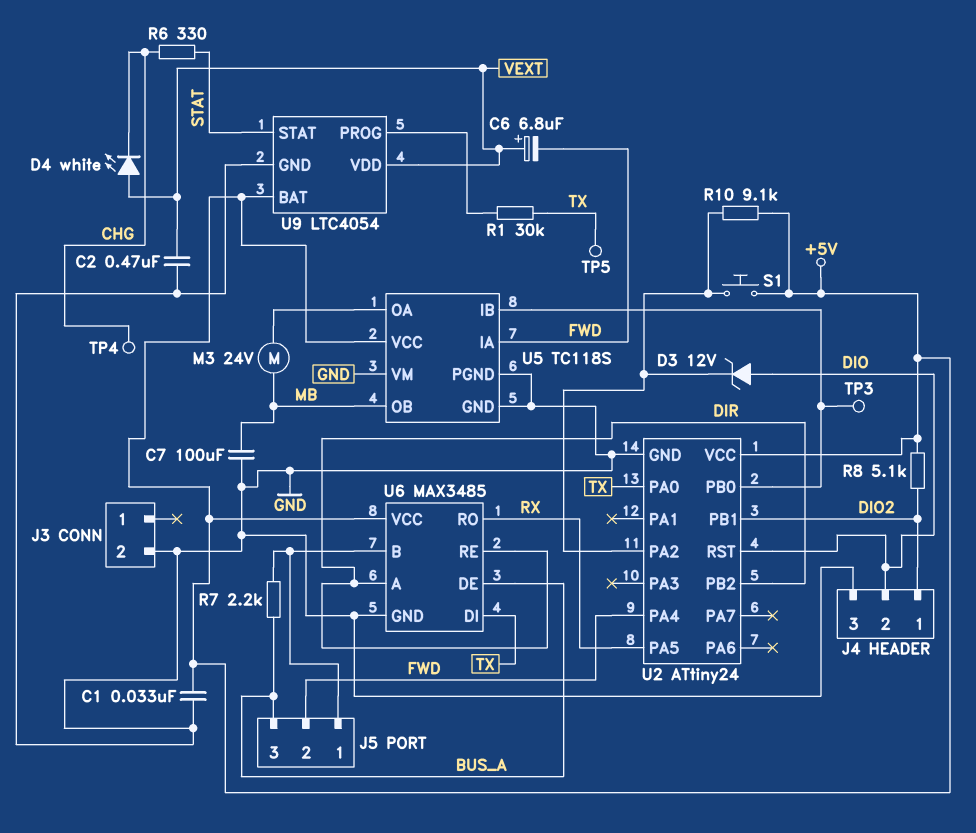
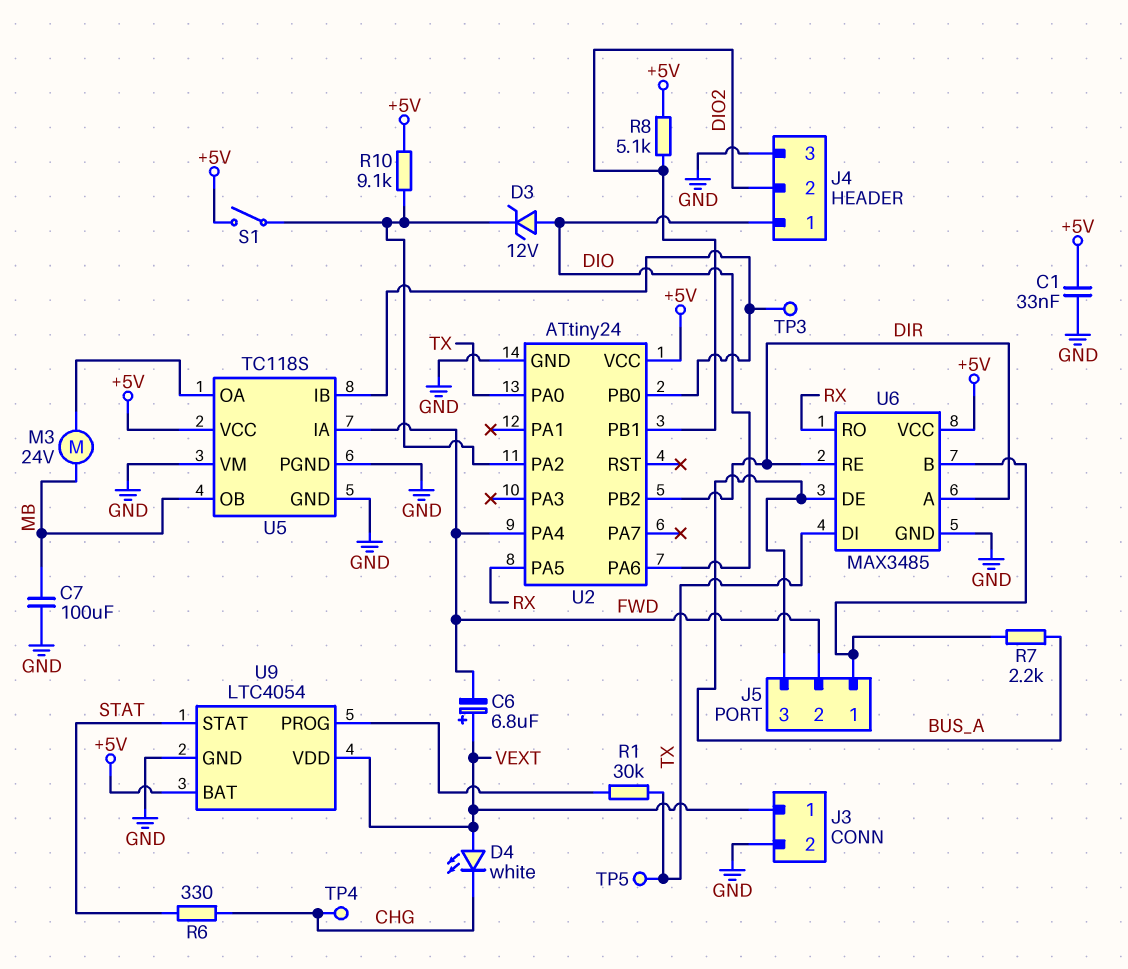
C2: 470nF (GND, VEXT) -> none
J3 pin 1: none -> VEXT
J4 pin 1: DIO2 -> DIO
J4 pin 2: DIO -> DIO2
S1: button (+5V, U2/PA2) -> switch (+5V, U2/PA2)
U2 pin PA6: none -> DIO
U2 pin RST: DIO -> none

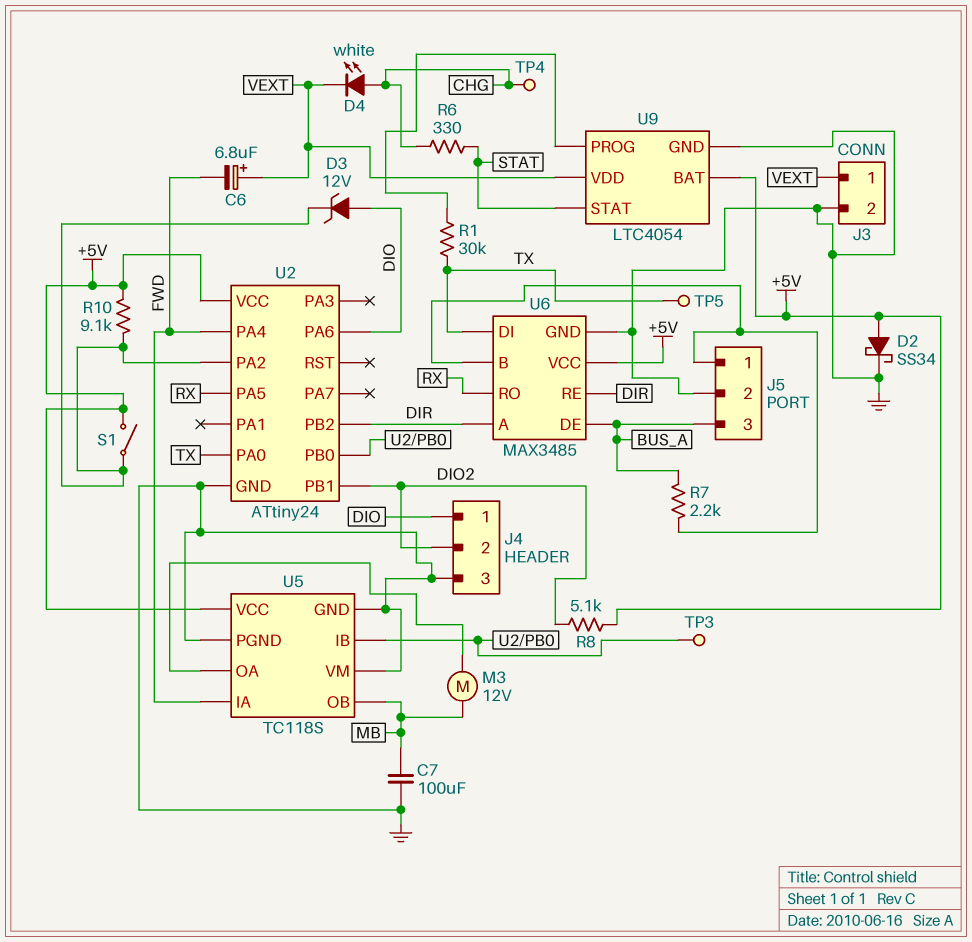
C1: 33nF (+5V, GND) -> none
D2: none -> schottky SS34 (A +5V, K GND)
D4: LED white (A VEXT, K CHG) -> LED white (A CHG, K VEXT)
J5 pin 2: FWD -> GND
M3: motor 24V (MB, U5/OA) -> motor 12V (MB, U5/OA)

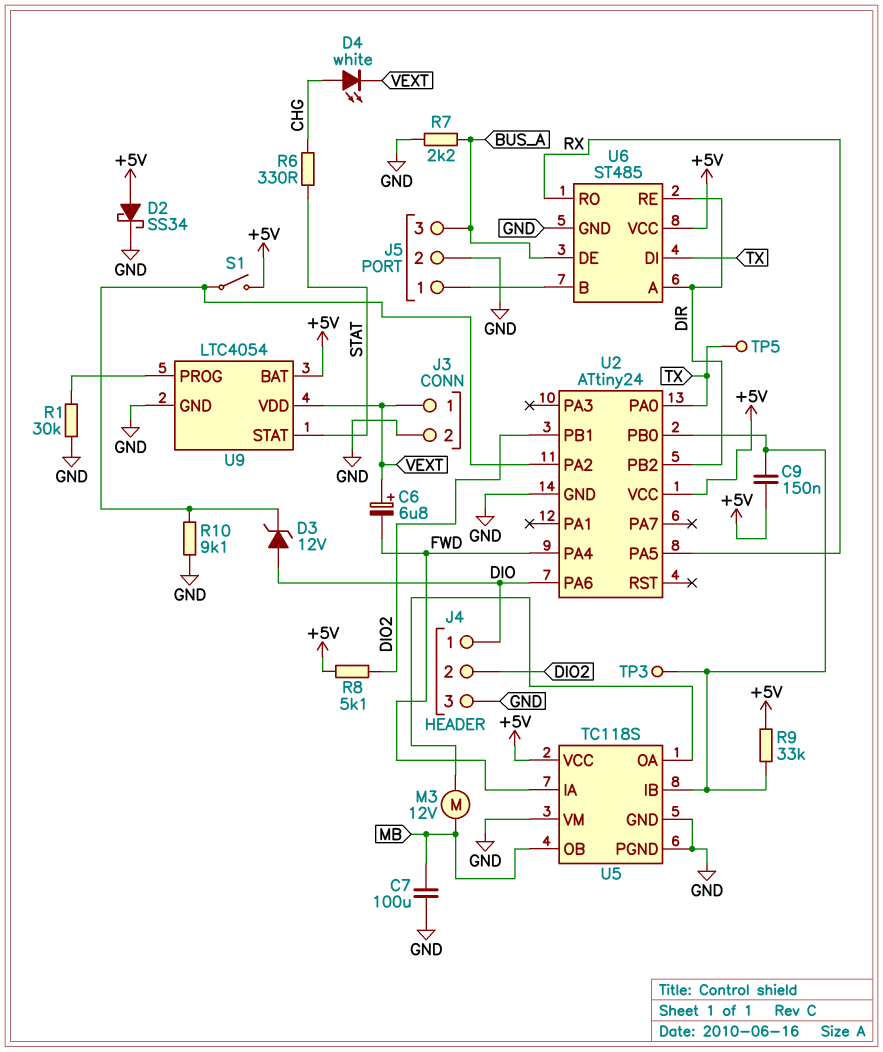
C9: none -> 150nF (+5V, U2/PB0)
R1: 30k (TX, U9/PROG) -> 30k (GND, U9/PROG)
R7: 2.2k (BUS_A, J5/1) -> 2.2k (BUS_A, GND)
R9: none -> 33k (+5V, U2/PB0)
R10: 9.1k (+5V, U2/PA2) -> 9.1k (GND, U2/PA2)
TP4: test point (CHG) -> none
U6: MAX3485 -> ST485

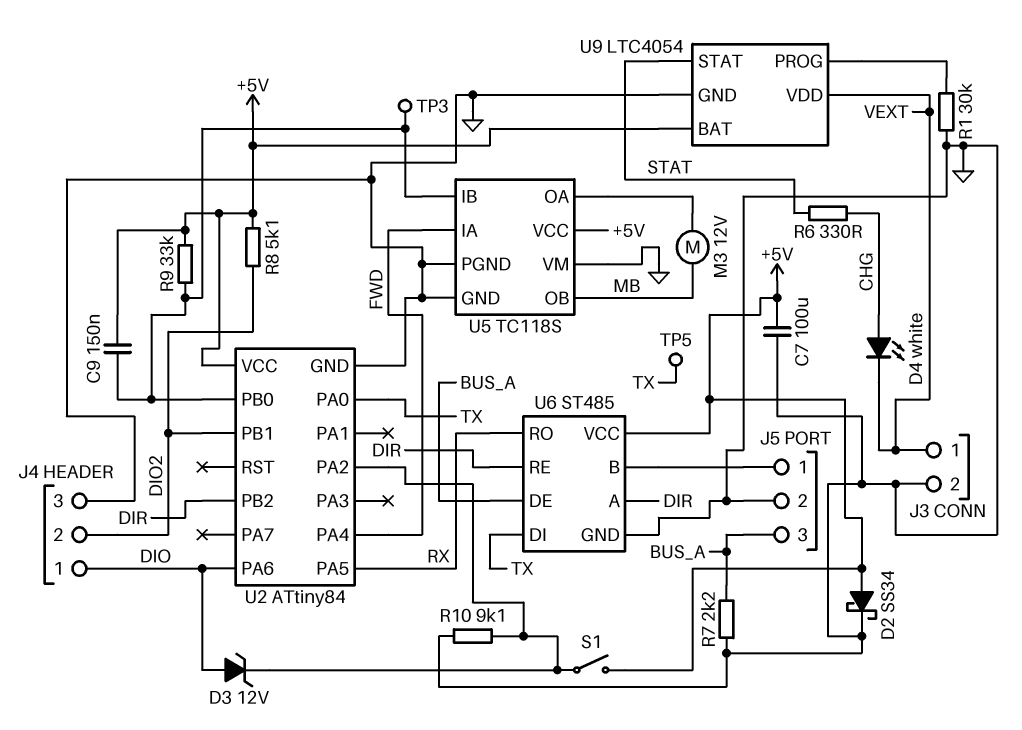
C6: 6.8uF (plus VEXT, minus FWD) -> none
C7: 100uF (GND, MB) -> 100uF (+5V, GND)
U2: ATtiny24 -> ATtiny84

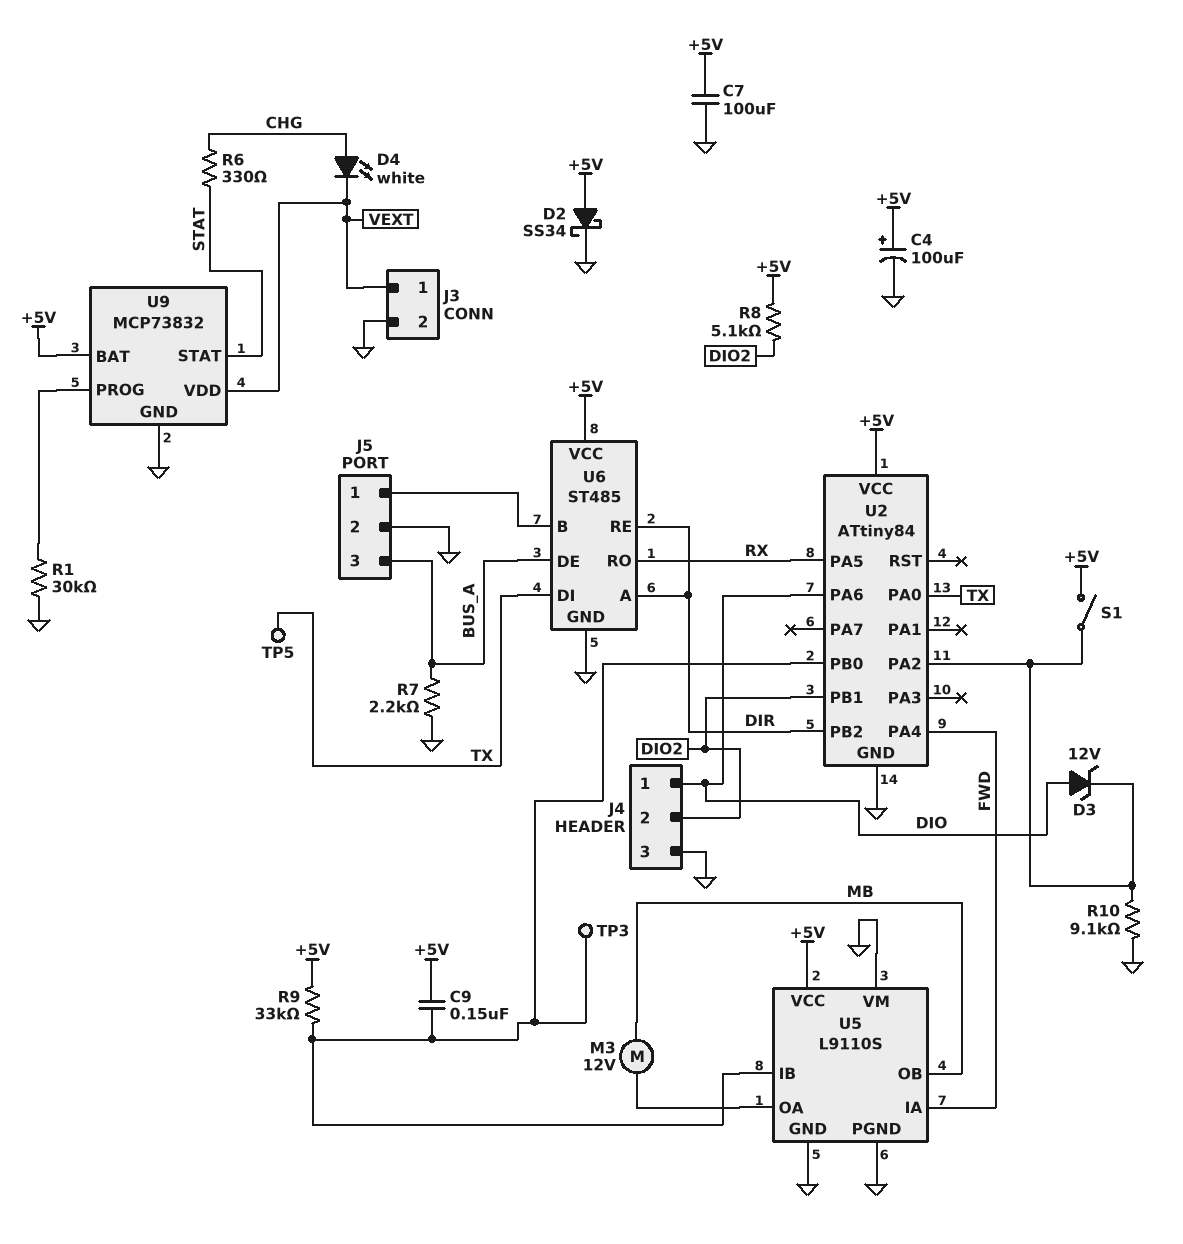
C4: none -> 100uF (plus +5V, minus GND)
U5: TC118S -> L9110S
U9: LTC4054 -> MCP73832

